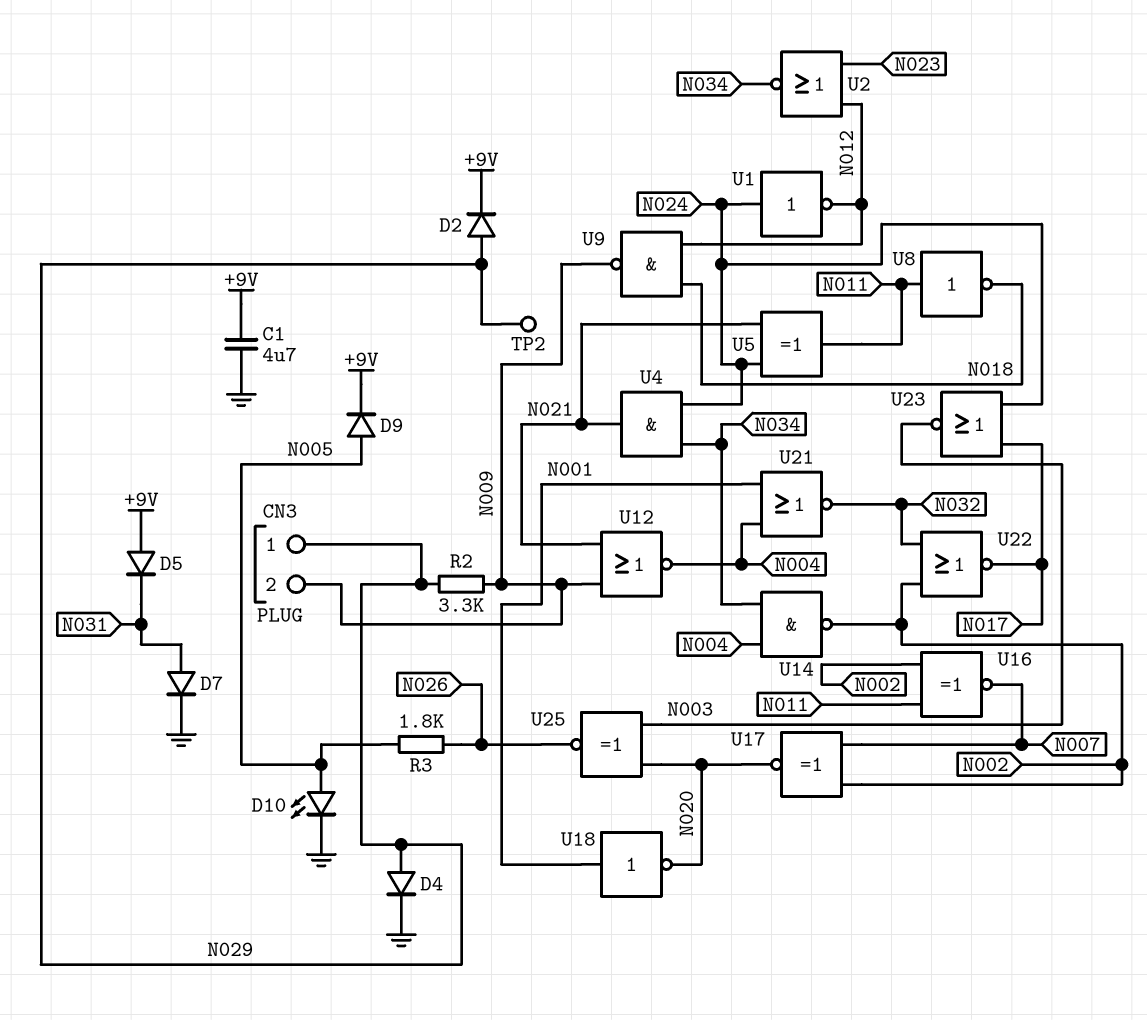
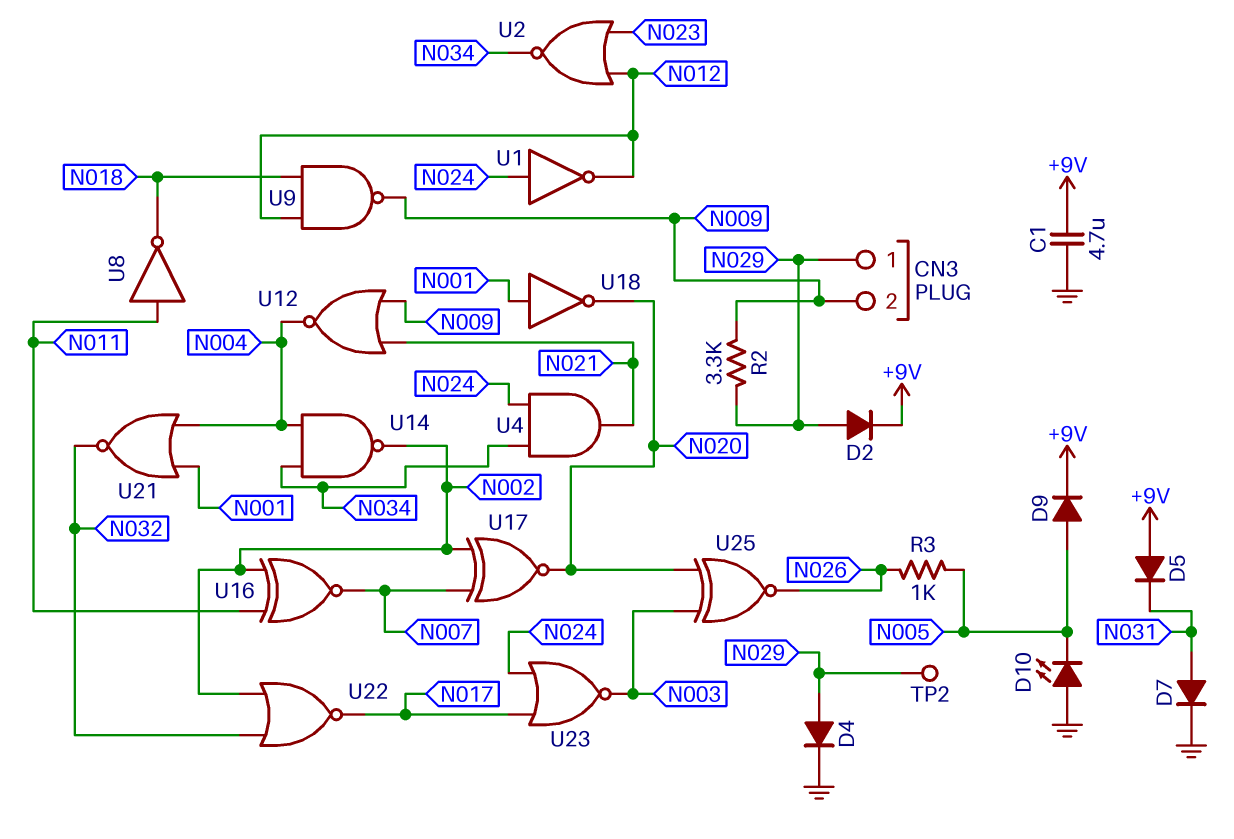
D10: LED (A N005, K GND) -> LED (A GND, K N005)
R3: 1.8k (N005, N026) -> 1k (N005, N026)
U5: XOR (in N021, in N024, out N011) -> none

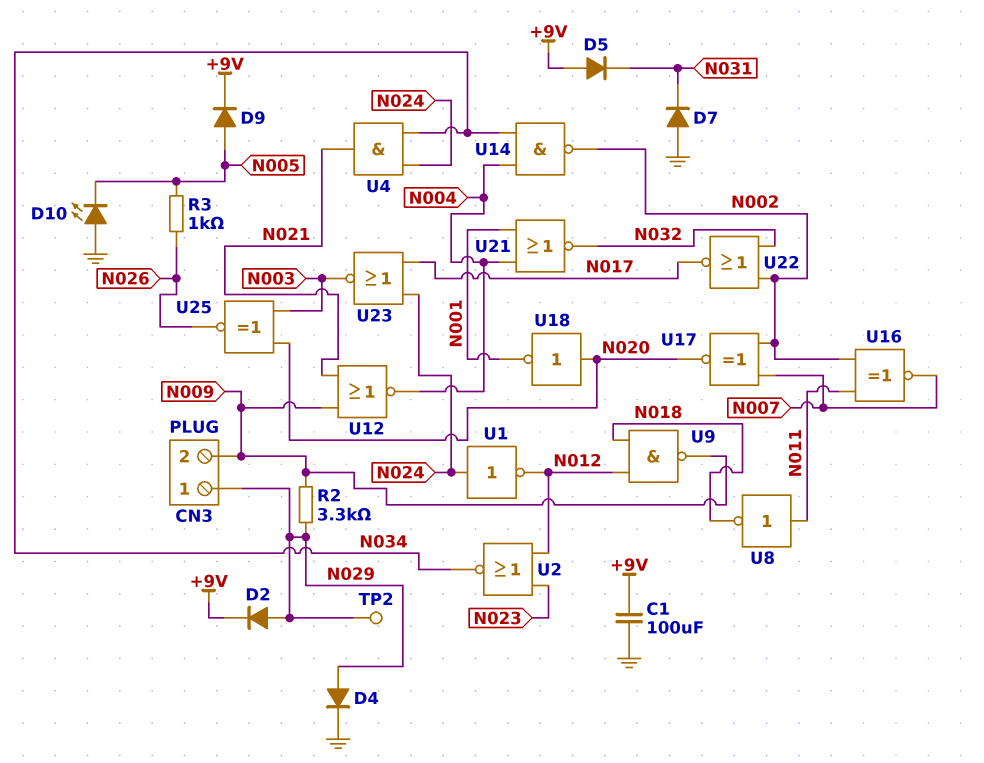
C1: 4.7uF (+9V, GND) -> 100uF (+9V, GND)
D7: diode (A N031, K GND) -> diode (A GND, K N031)
U18: NOT (in N001, out N020) -> NOT (in N020, out N001)

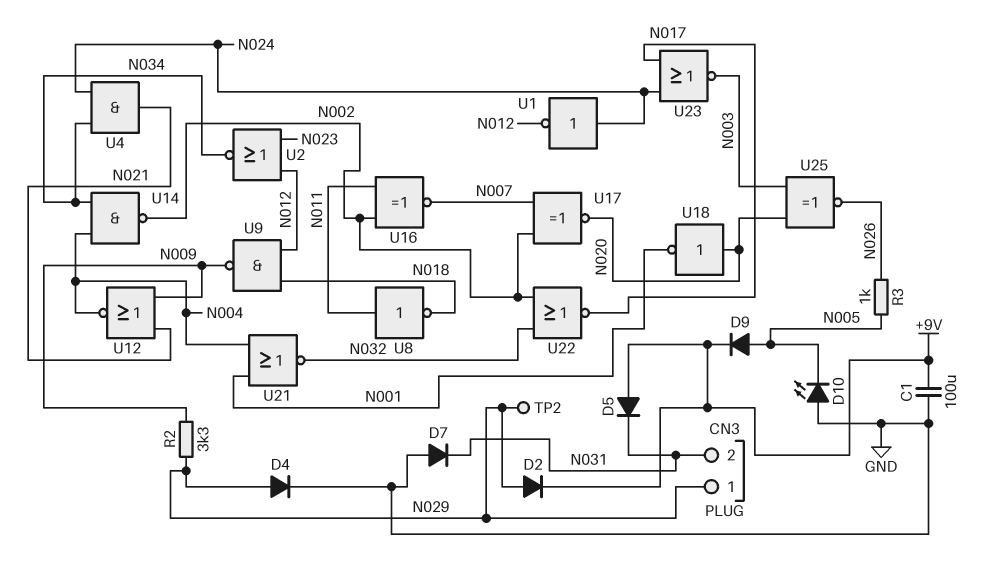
CN3 pin 2: N009 -> N031

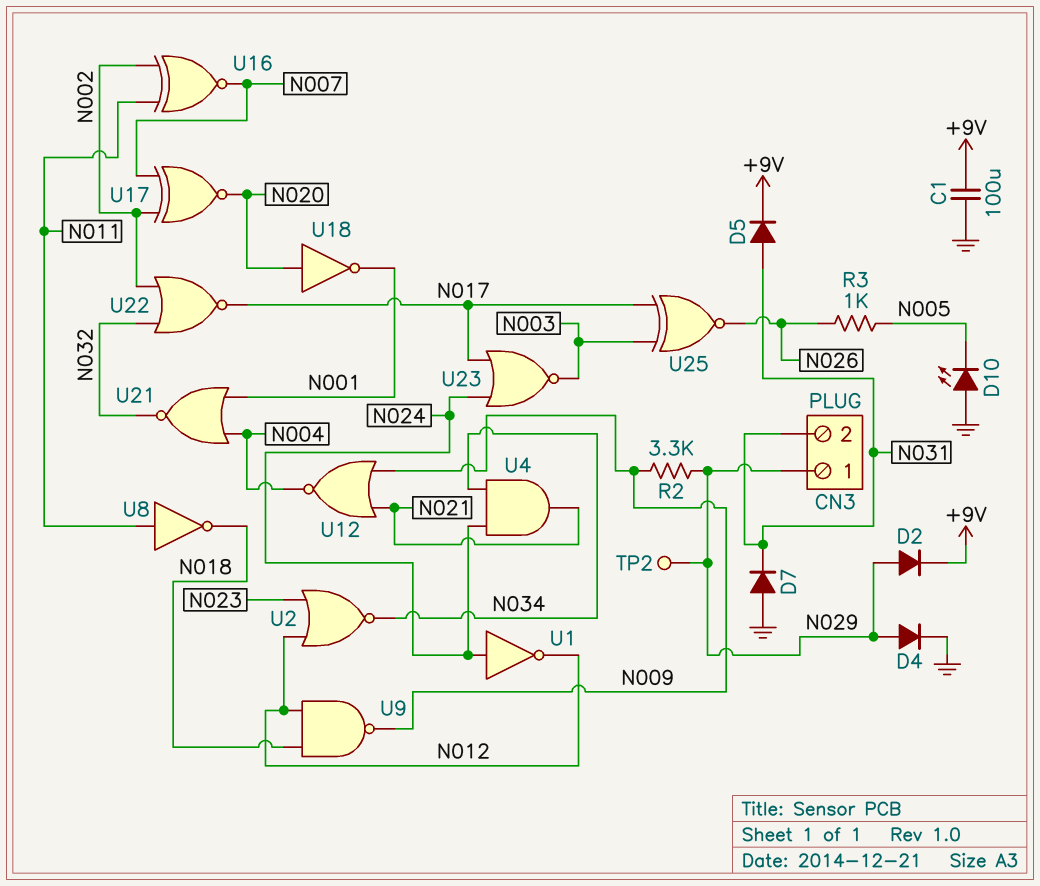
D5: diode (A +9V, K N031) -> diode (A N031, K +9V)
D9: diode (A N005, K +9V) -> none
U14: NAND (in N004, in N034, out N002) -> none
U25: XNOR (in N003, in N020, out N026) -> XNOR (in N003, in N017, out N026)

